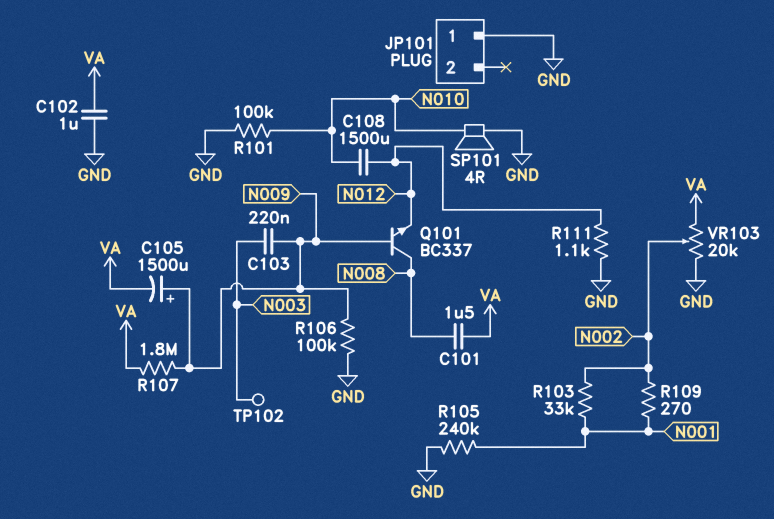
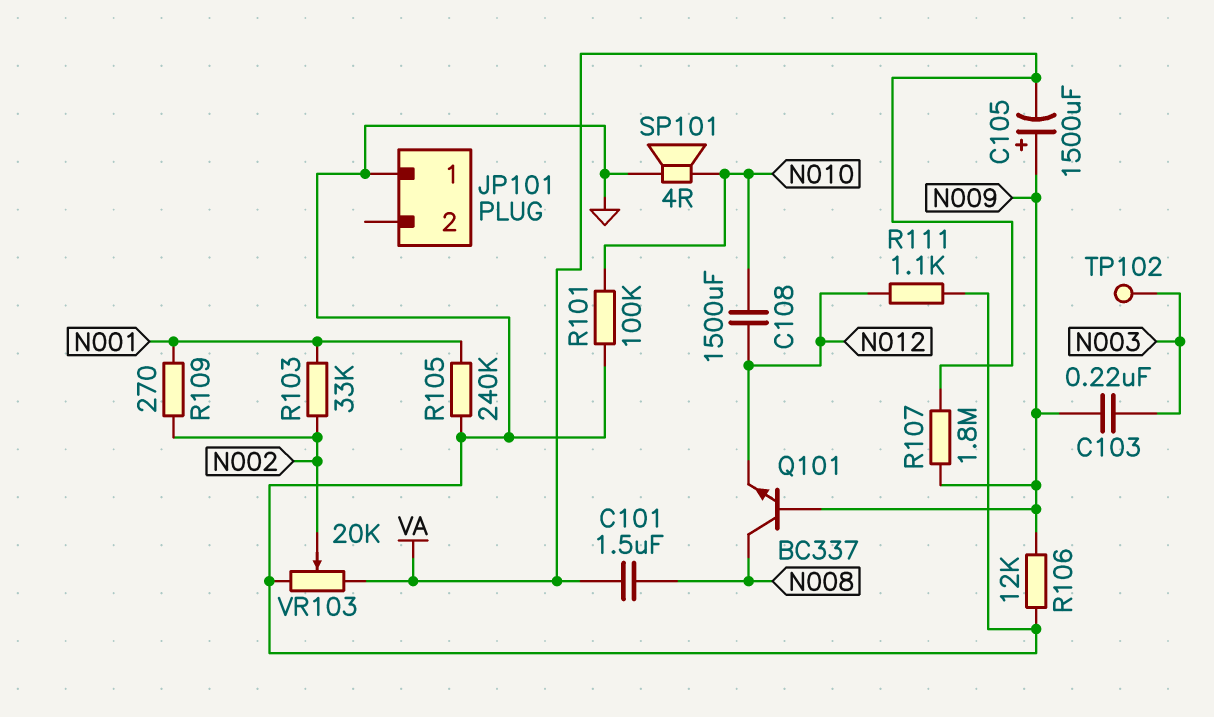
C102: 1uF (GND, VA) -> none
R106: 100k (GND, N009) -> 12k (GND, N009)

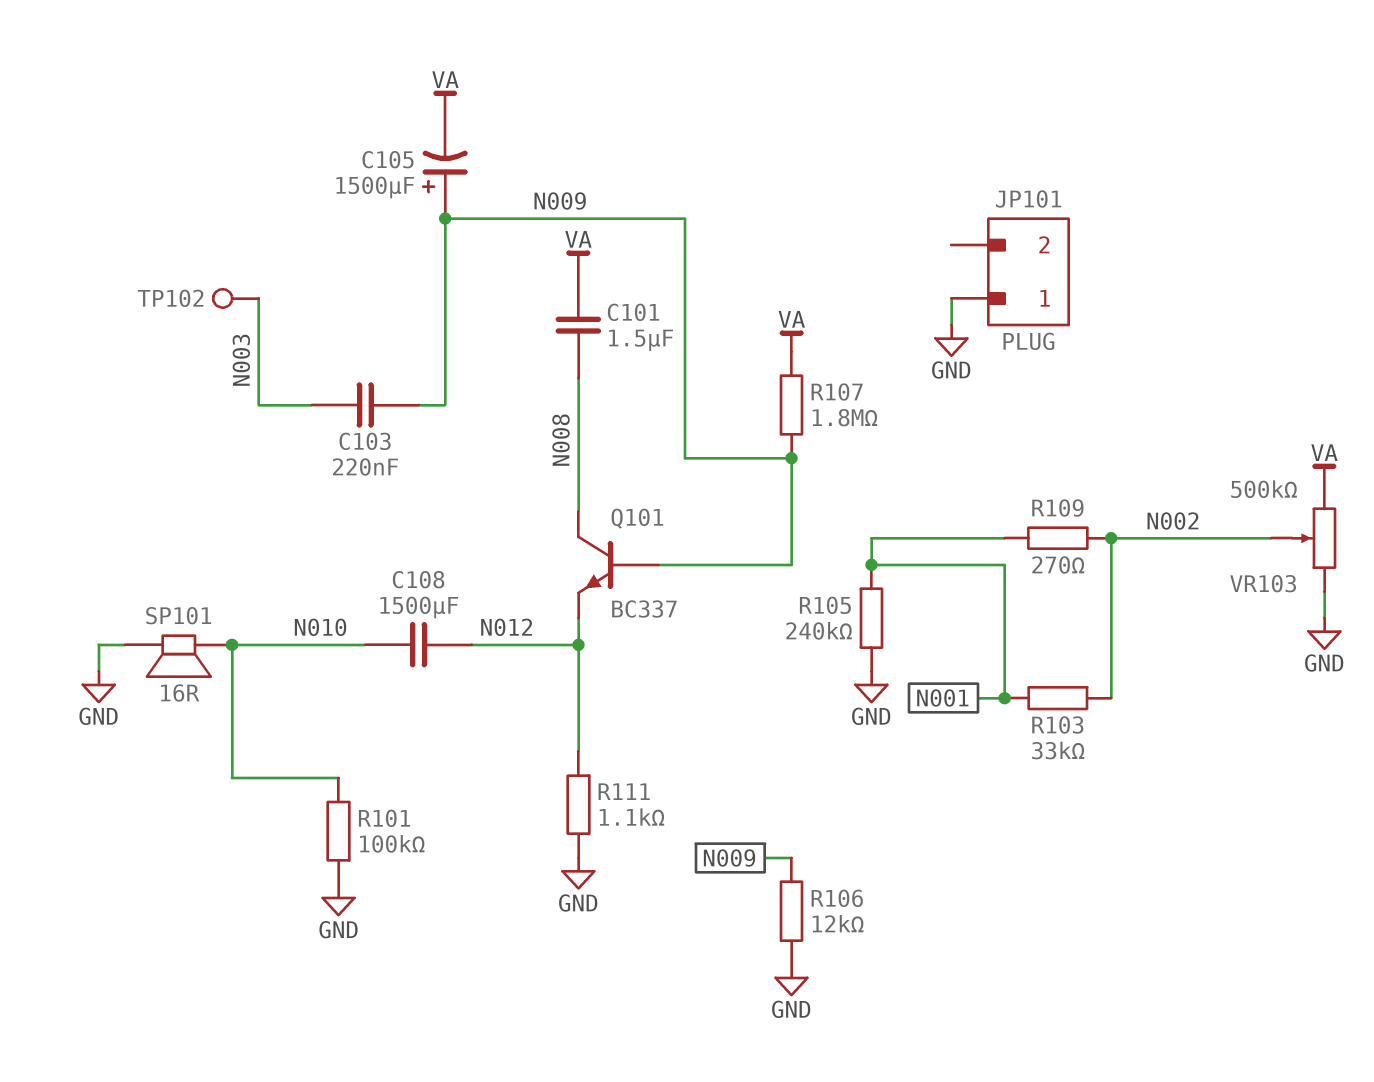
SP101: speaker 4R (GND, N010) -> speaker 16R (GND, N010)
VR103: 20k (GND, VA, wiper N002) -> 500k (GND, VA, wiper N002)

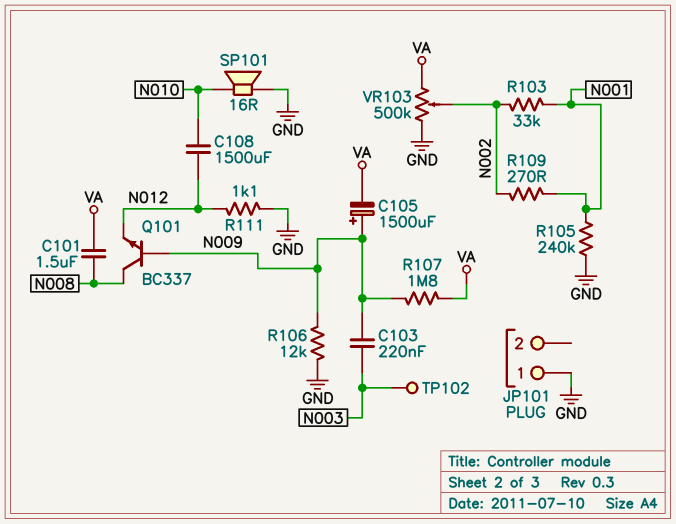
R101: 100k (GND, N010) -> none

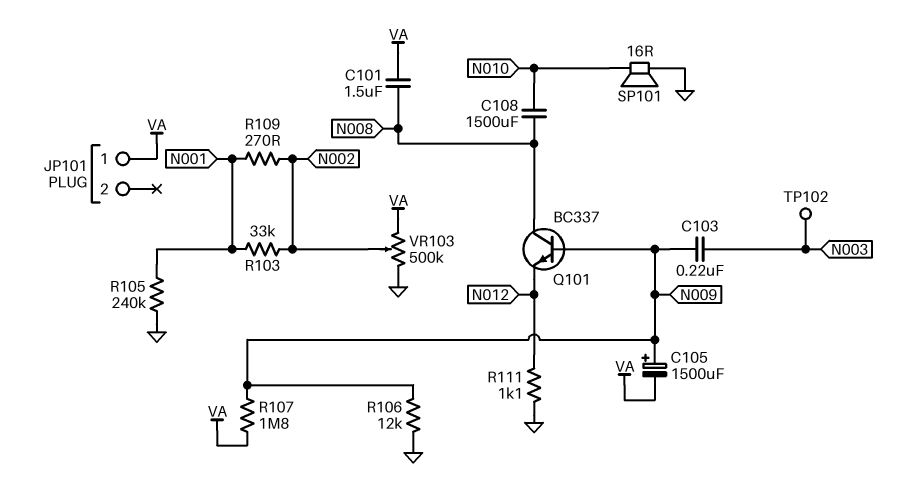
C108: 1500uF (N010, N012) -> 1500uF (N008, N010)
JP101 pin 1: GND -> VA

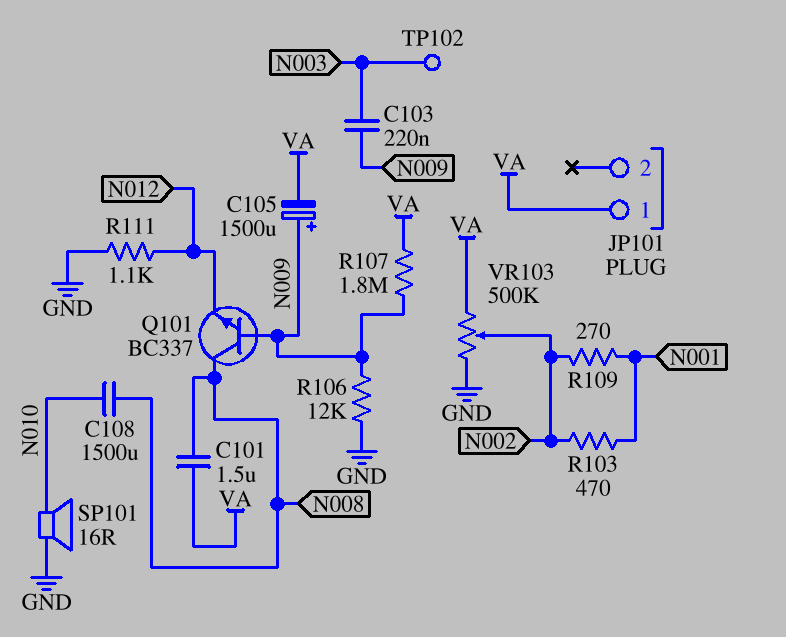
R103: 33k (N001, N002) -> 470 (N001, N002)
R105: 240k (GND, N001) -> none

